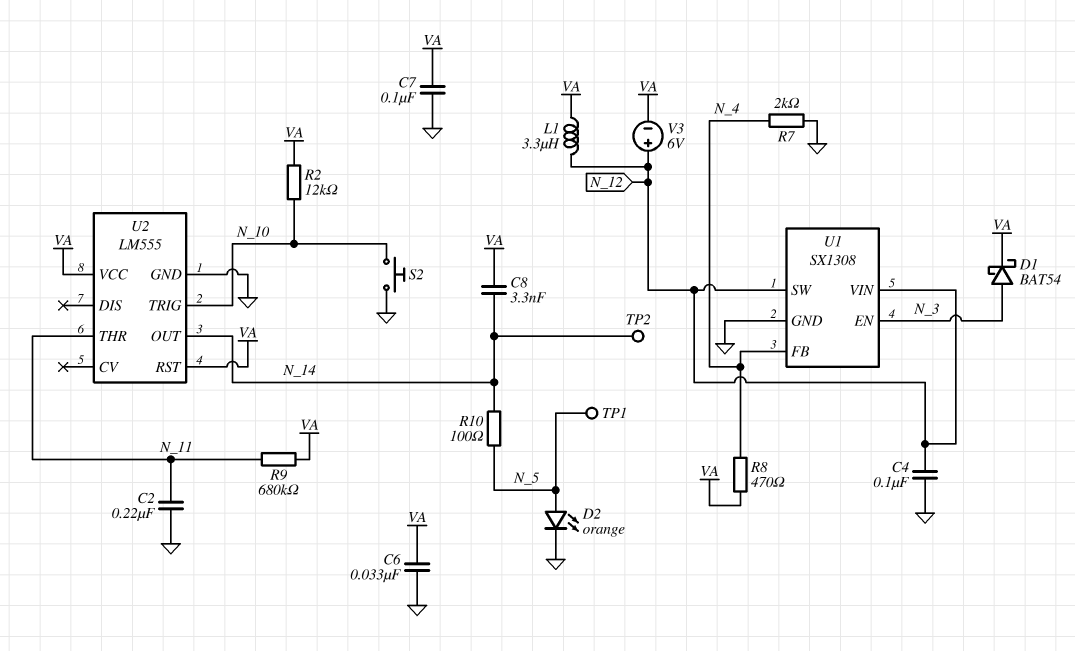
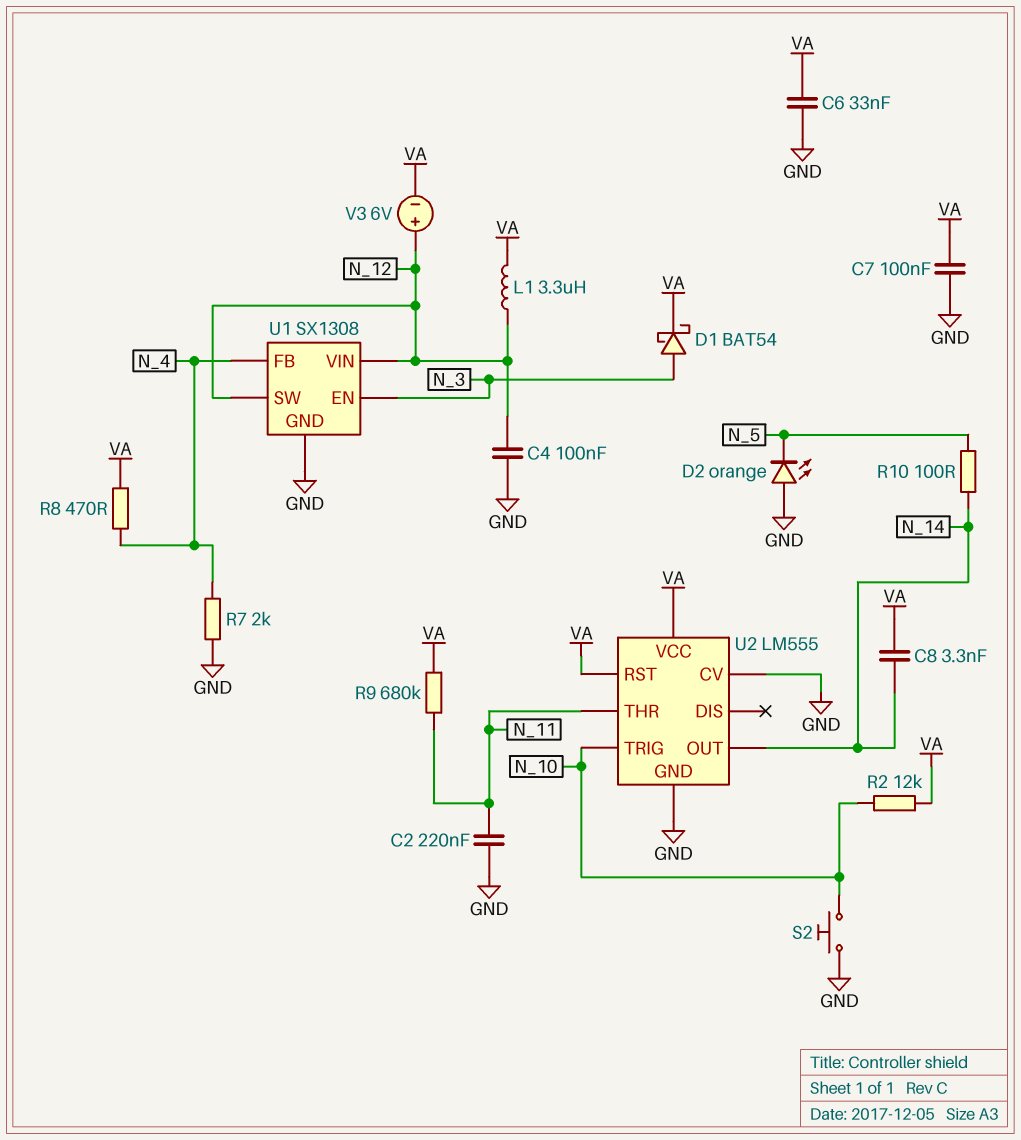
D2: LED orange (A N_5, K GND) -> LED orange (A GND, K N_5)
TP1: test point (N_5) -> none
TP2: test point (N_14) -> none
U2 pin CV: none -> GND

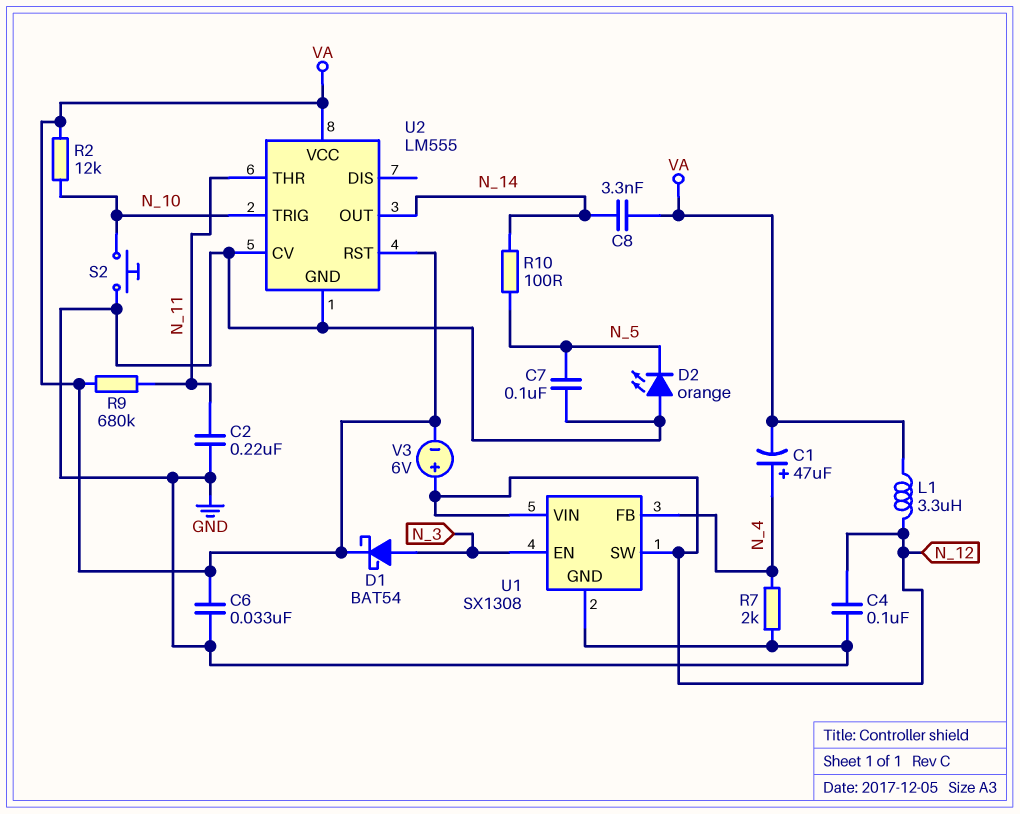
C1: none -> 47uF (plus N_4, minus VA)
C7: 100nF (GND, VA) -> 100nF (GND, N_5)
R8: 470 (N_4, VA) -> none

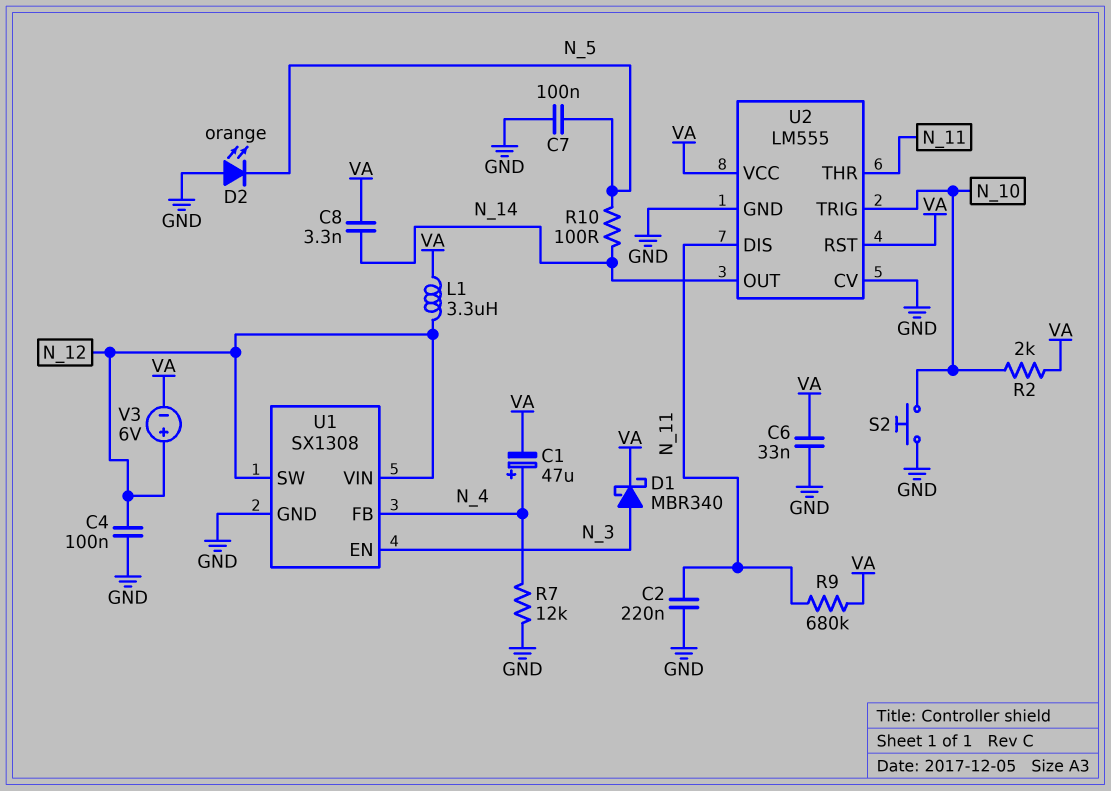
D1: schottky BAT54 (A N_3, K VA) -> schottky MBR340 (A N_3, K VA)
R2: 12k (N_10, VA) -> 2k (N_10, VA)
R7: 2k (GND, N_4) -> 12k (GND, N_4)
U2 pin DIS: none -> N_11

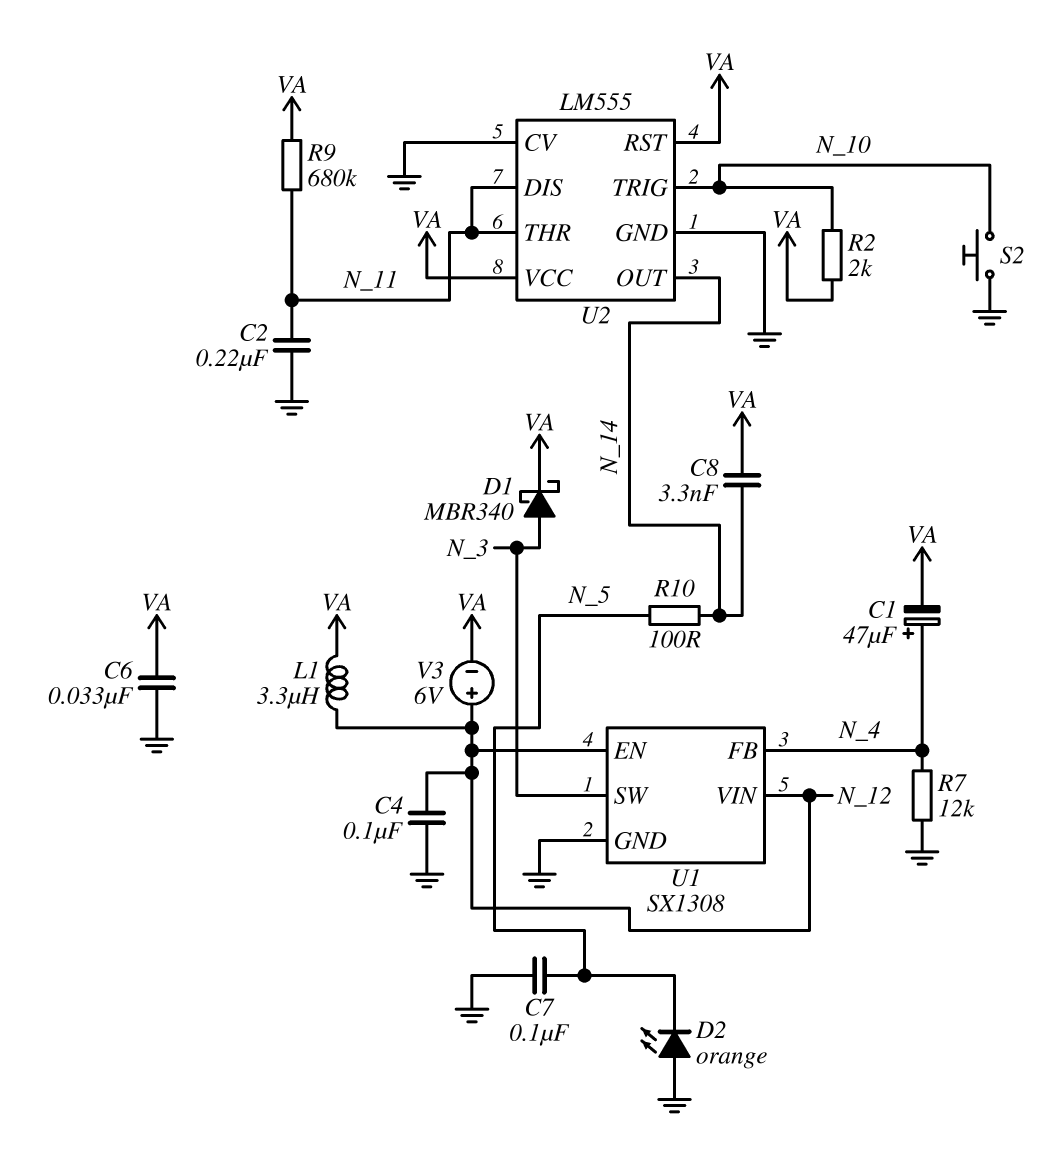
U1 pin EN: N_3 -> N_12
U1 pin SW: N_12 -> N_3

